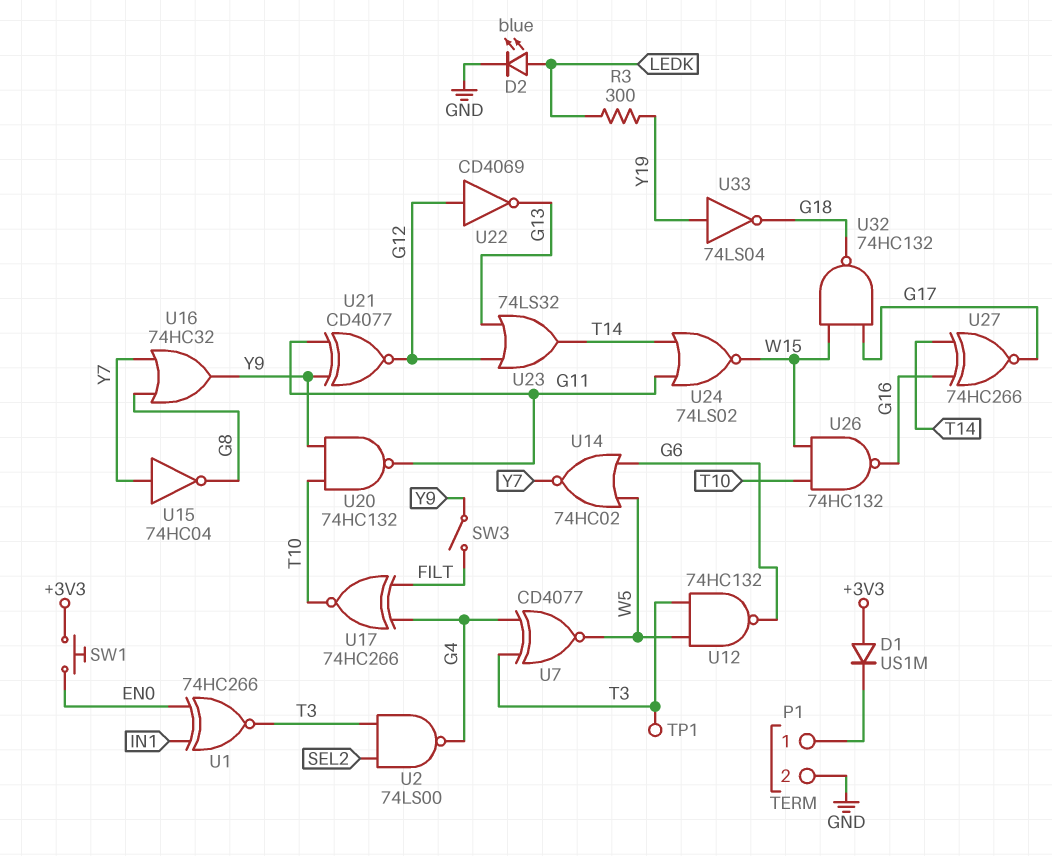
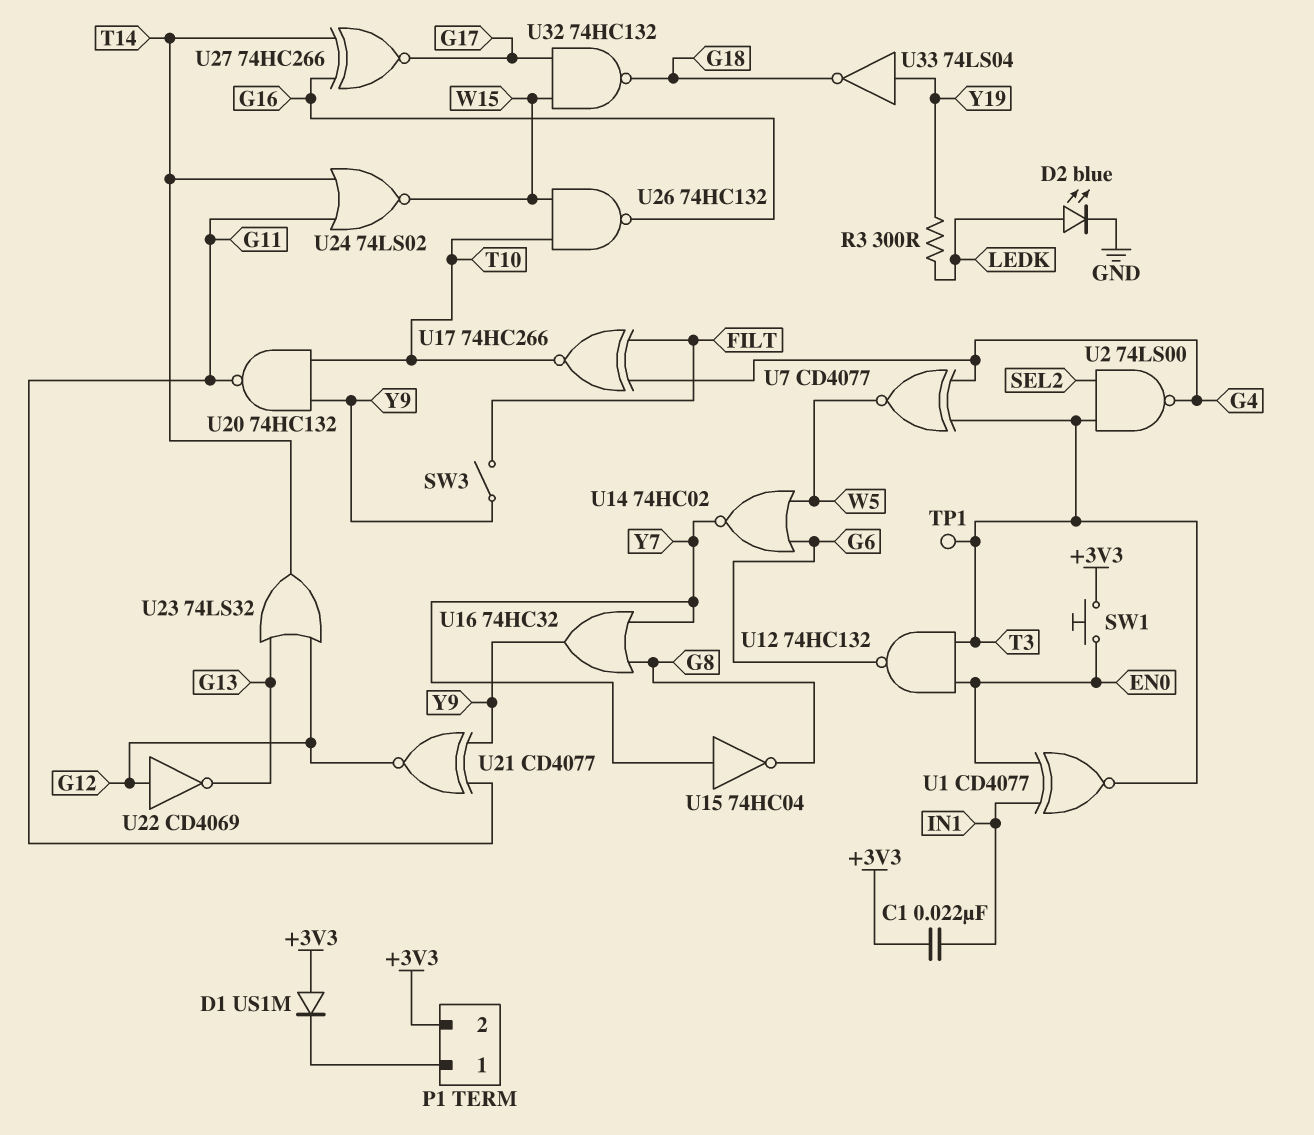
C1: none -> 22nF (+3V3, IN1)
P1 pin 2: GND -> +3V3
U1: XNOR 74HC266 (in EN0, in IN1, out T3) -> XNOR CD4077 (in EN0, in IN1, out T3)
U12: NAND 74HC132 (in T3, in W5, out G6) -> NAND 74HC132 (in EN0, in T3, out G6)

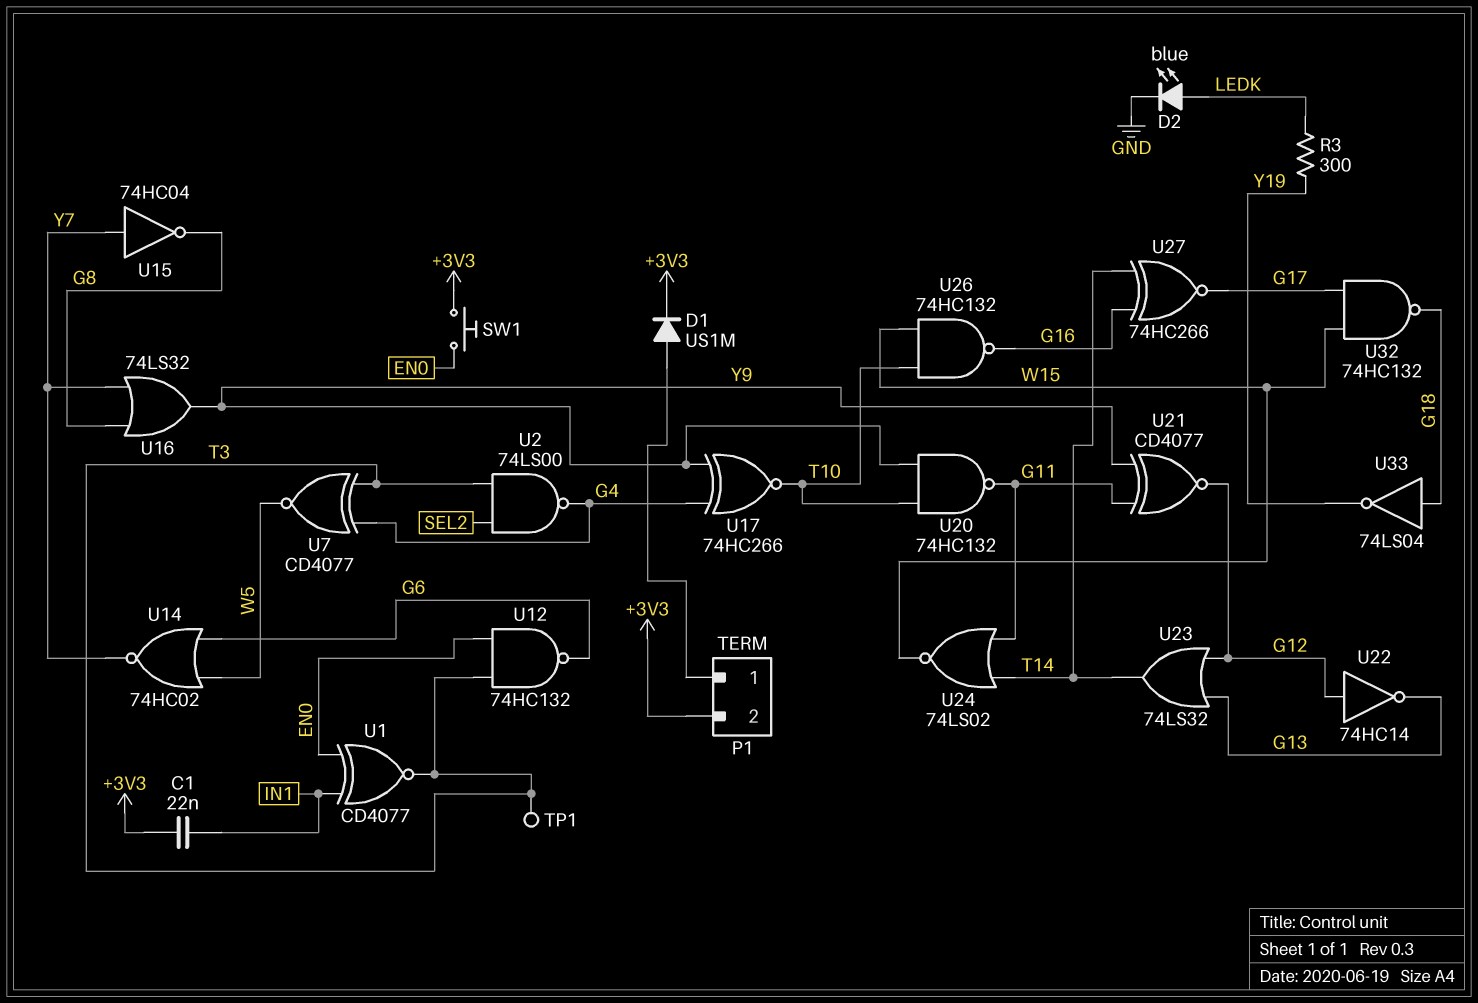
D1: diode US1M (A +3V3, K P1/1) -> diode US1M (A P1/1, K +3V3)
SW3: switch (FILT, Y9) -> none
U16: OR 74HC32 (in G8, in Y7, out Y9) -> OR 74LS32 (in G8, in Y7, out Y9)
U17: XNOR 74HC266 (in FILT, in G4, out T10) -> XNOR 74HC266 (in G4, in Y9, out T10)
U22: NOT CD4069 (in G12, out G13) -> NOT 74HC14 (in G12, out G13)
U33: NOT 74LS04 (in Y19, out G18) -> NOT 74LS04 (in G18, out Y19)

